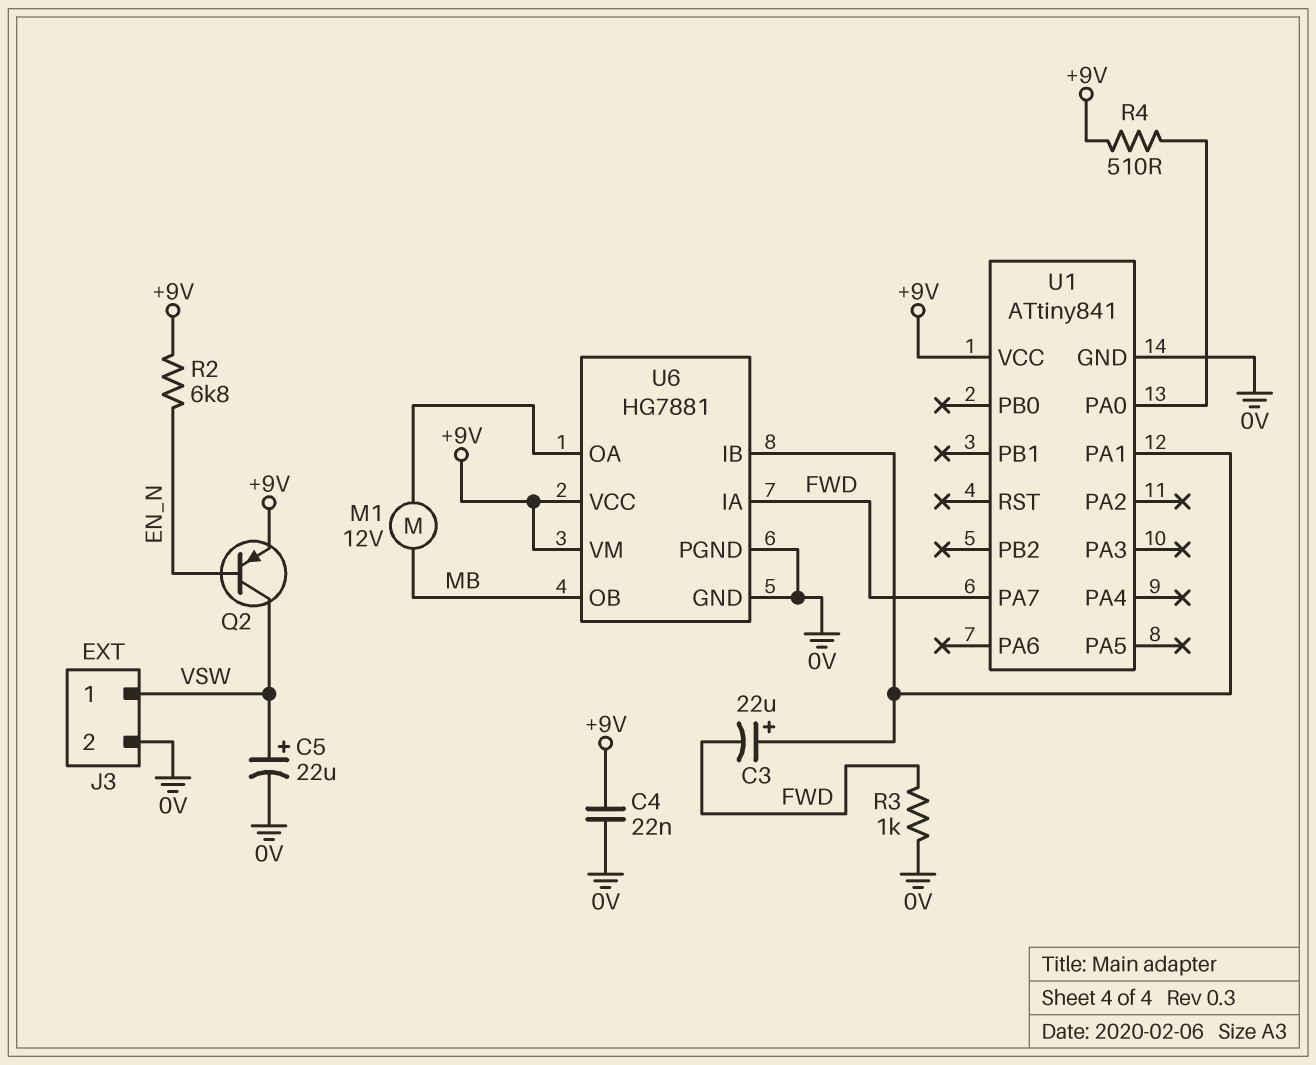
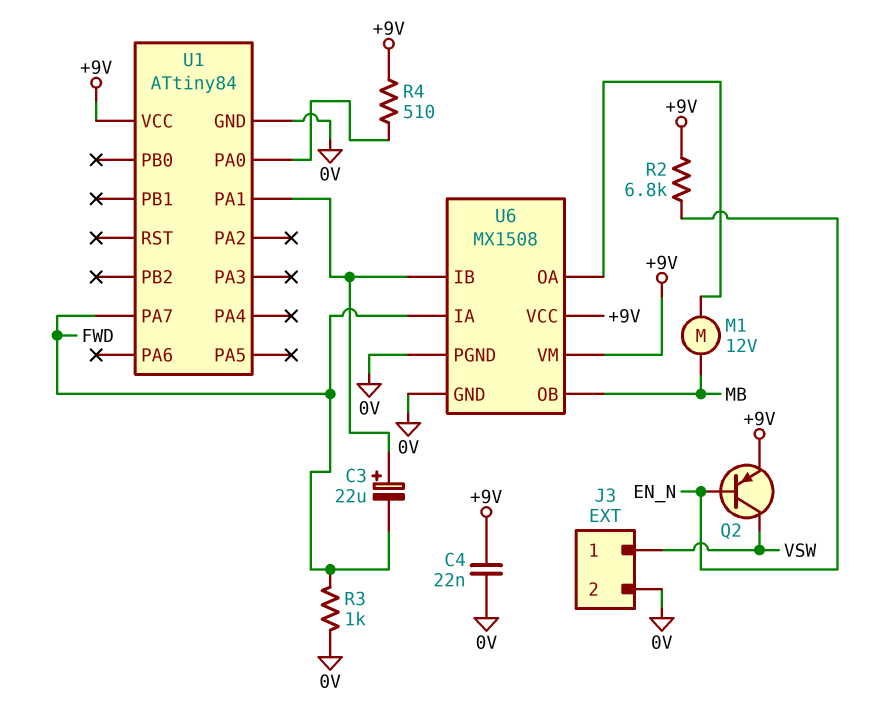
C5: 22uF (plus VSW, minus 0V) -> none
U1: ATtiny841 -> ATtiny84
U6: HG7881 -> MX1508

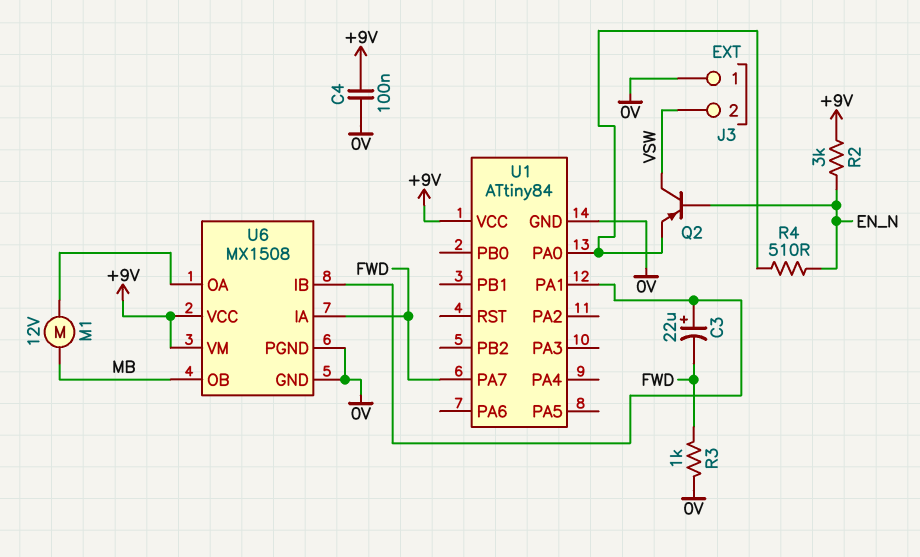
C4: 22nF (+9V, 0V) -> 100nF (+9V, 0V)
J3 pin 1: VSW -> 0V
J3 pin 2: 0V -> VSW
Q2: PNP (B EN_N, C VSW, E +9V) -> PNP (B EN_N, C VSW, E U1/PA0)
R2: 6.8k (+9V, EN_N) -> 3k (+9V, EN_N)
R4: 510 (+9V, U1/PA0) -> 510 (EN_N, U1/PA0)

